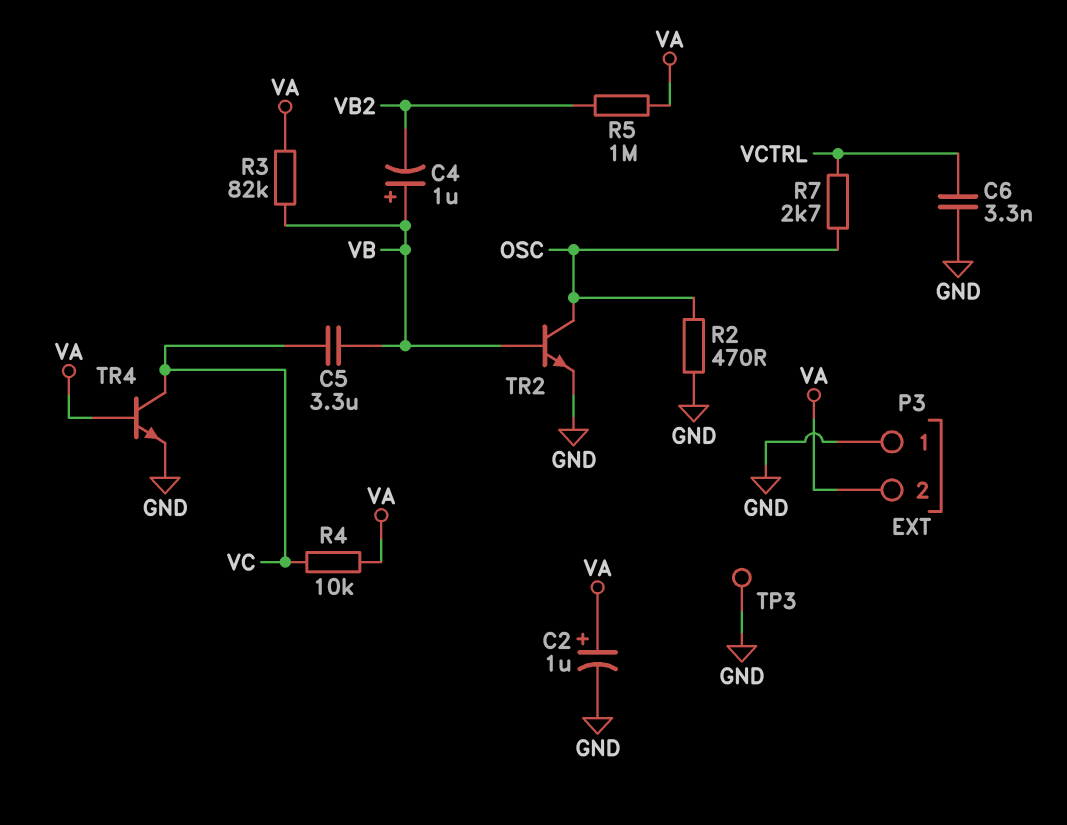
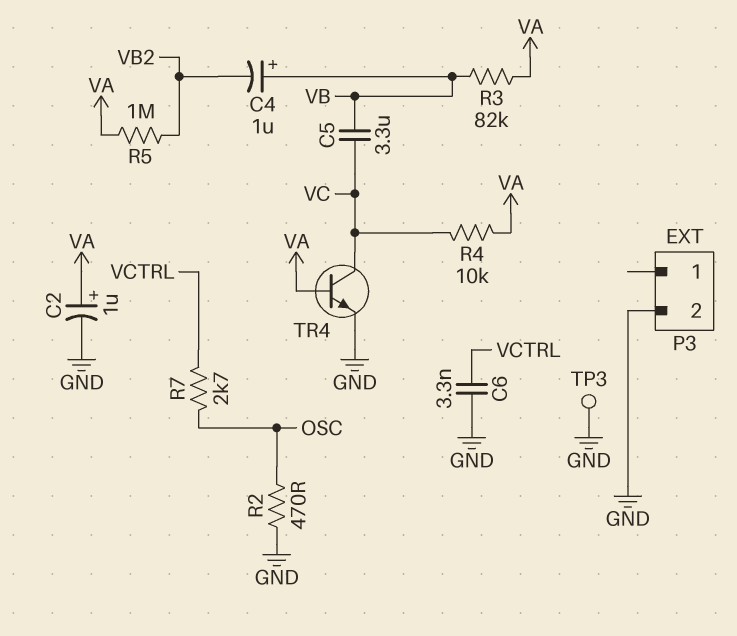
P3 pin 1: GND -> none
P3 pin 2: VA -> GND
TR2: NPN (B VB, C OSC, E GND) -> none

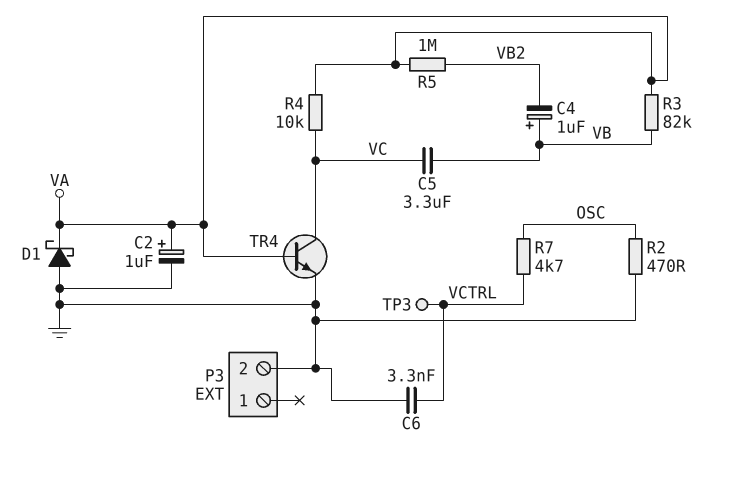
D1: none -> schottky (A GND, K VA)
R7: 2.7k (OSC, VCTRL) -> 4.7k (OSC, VCTRL)
TP3: test point (GND) -> test point (VCTRL)

